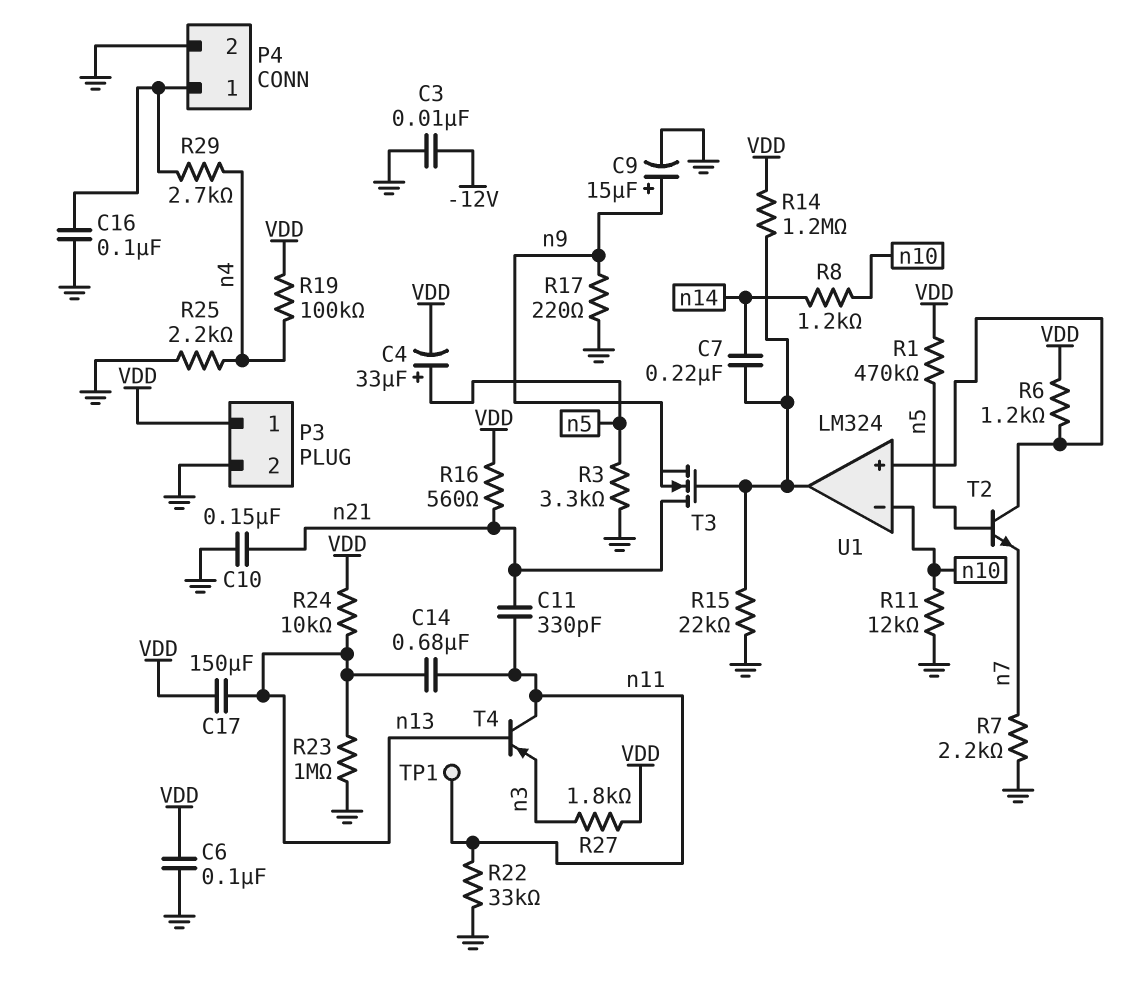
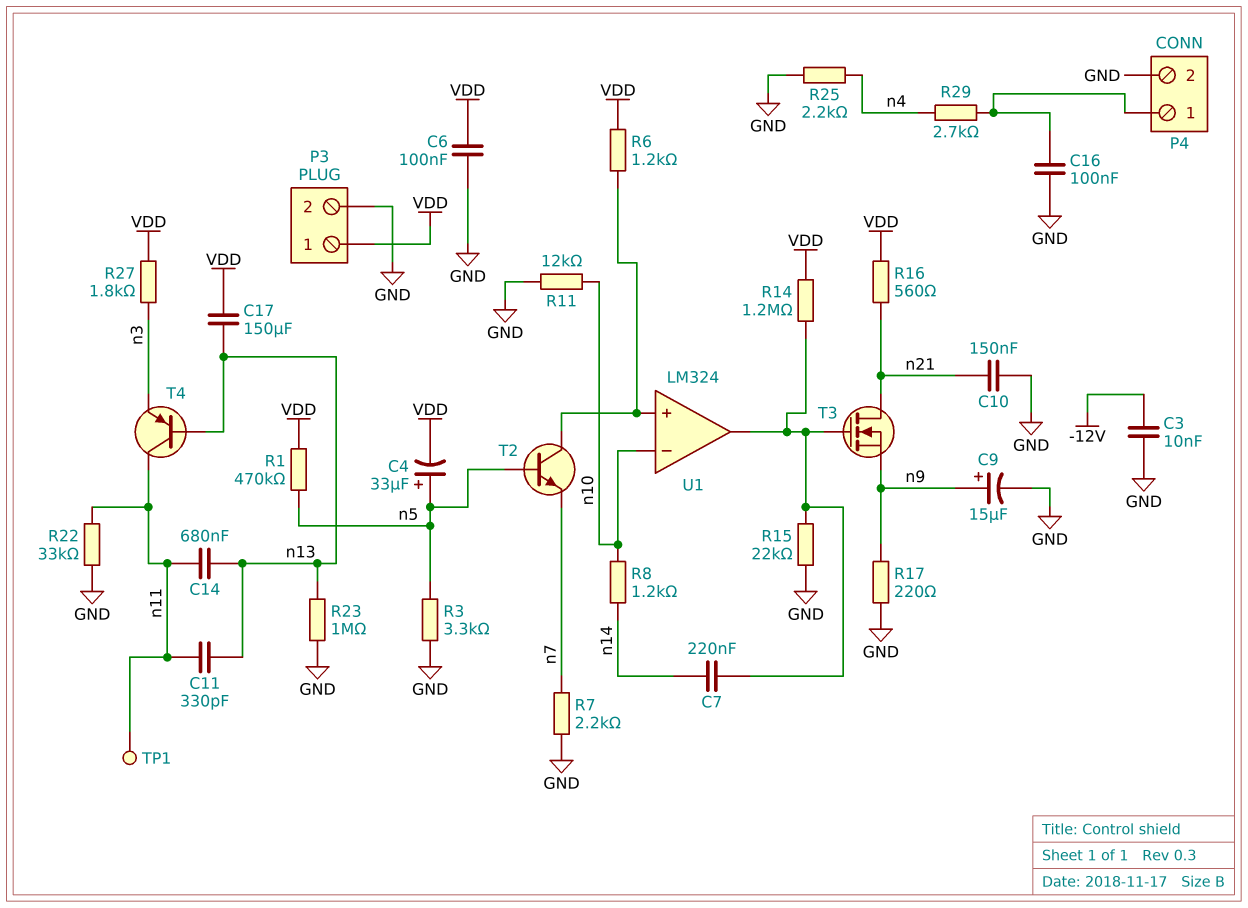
C11: 330pF (n11, n21) -> 330pF (n11, n13)
R19: 100k (VDD, n4) -> none
R24: 10k (VDD, n13) -> none

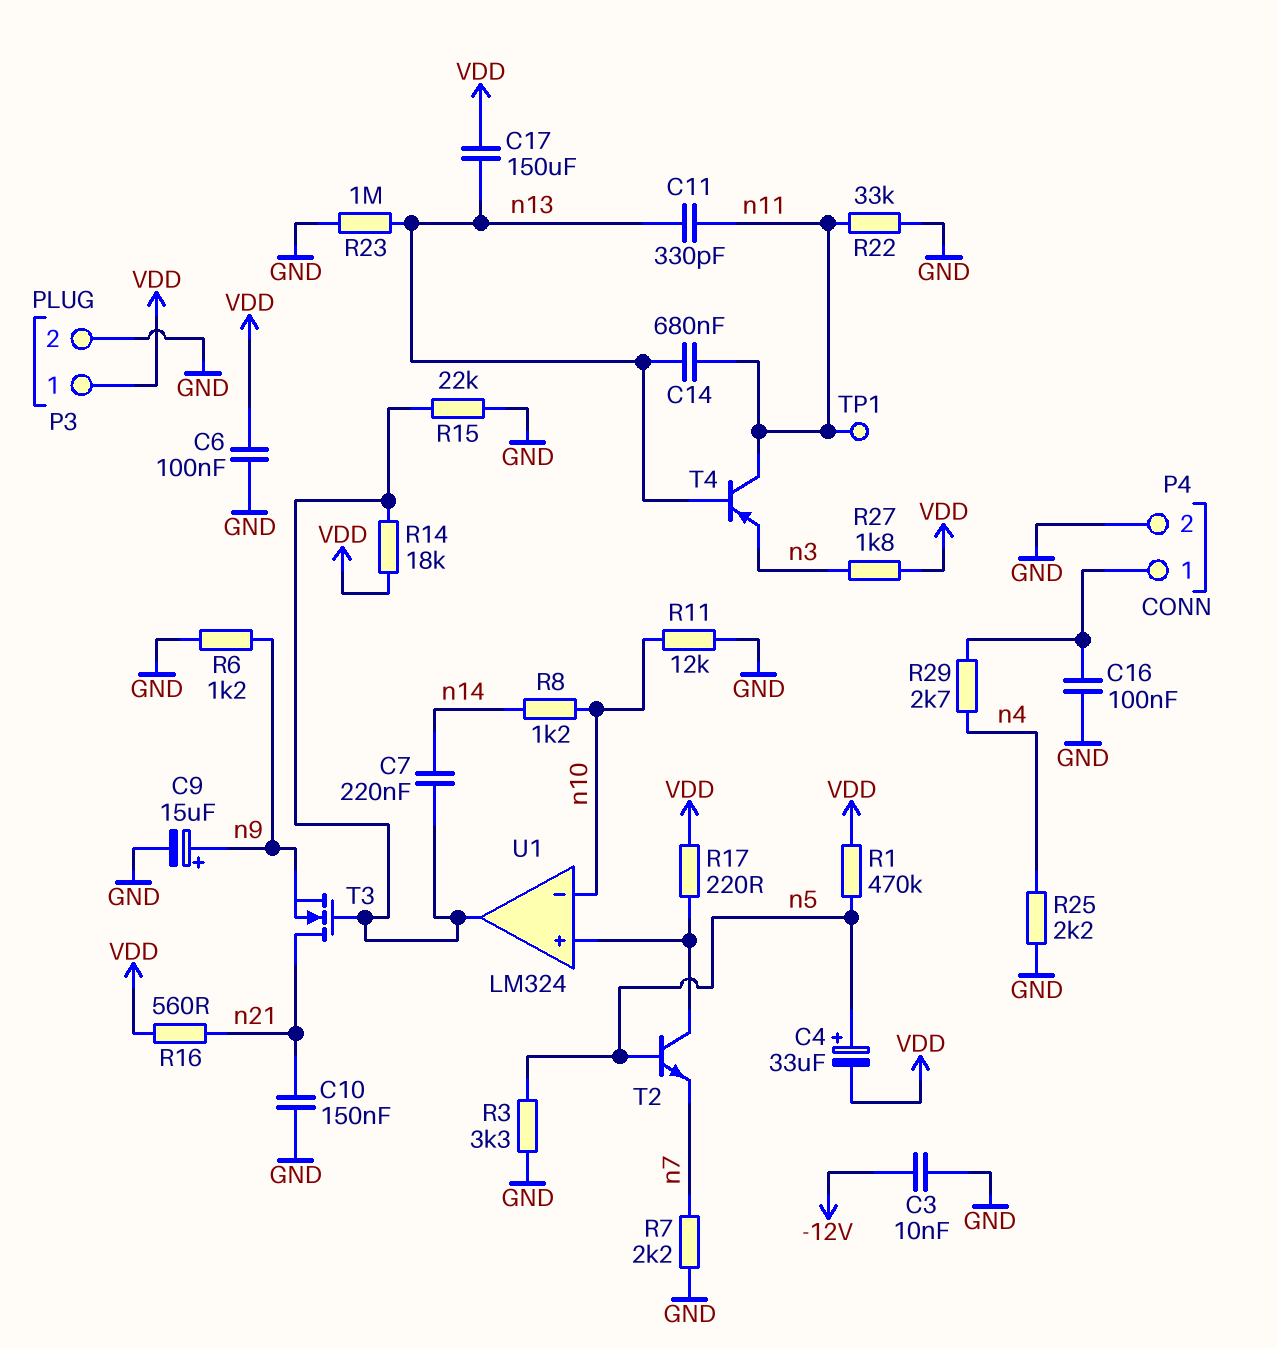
R6: 1.2k (U1/in+, VDD) -> 1.2k (GND, n9)
R14: 1.2M (U1/out, VDD) -> 18k (U1/out, VDD)
R17: 220 (GND, n9) -> 220 (U1/in+, VDD)

